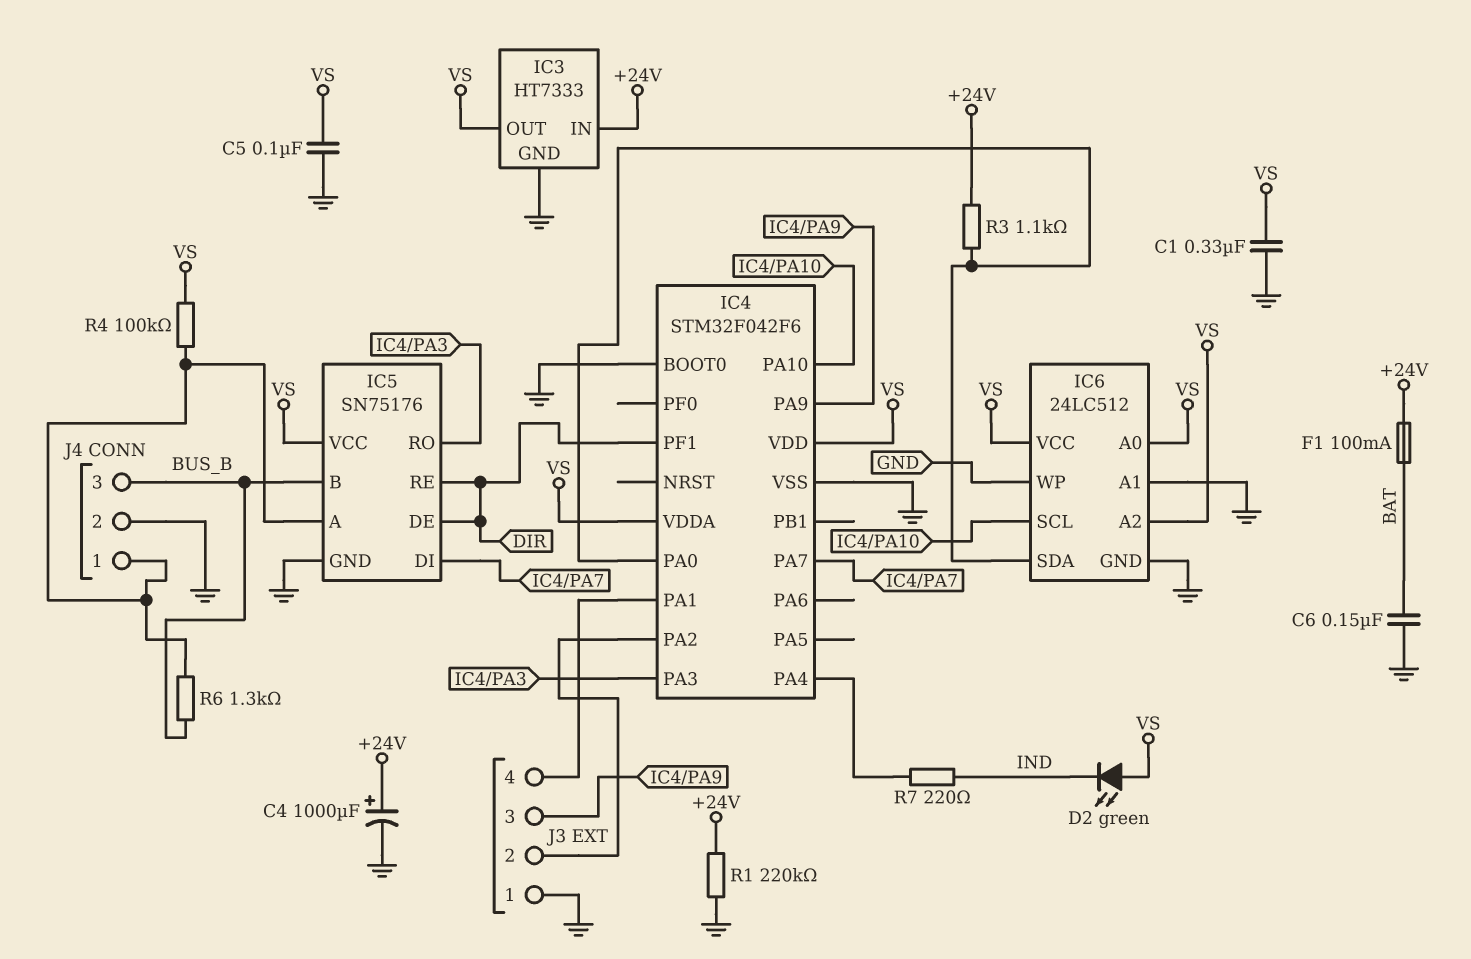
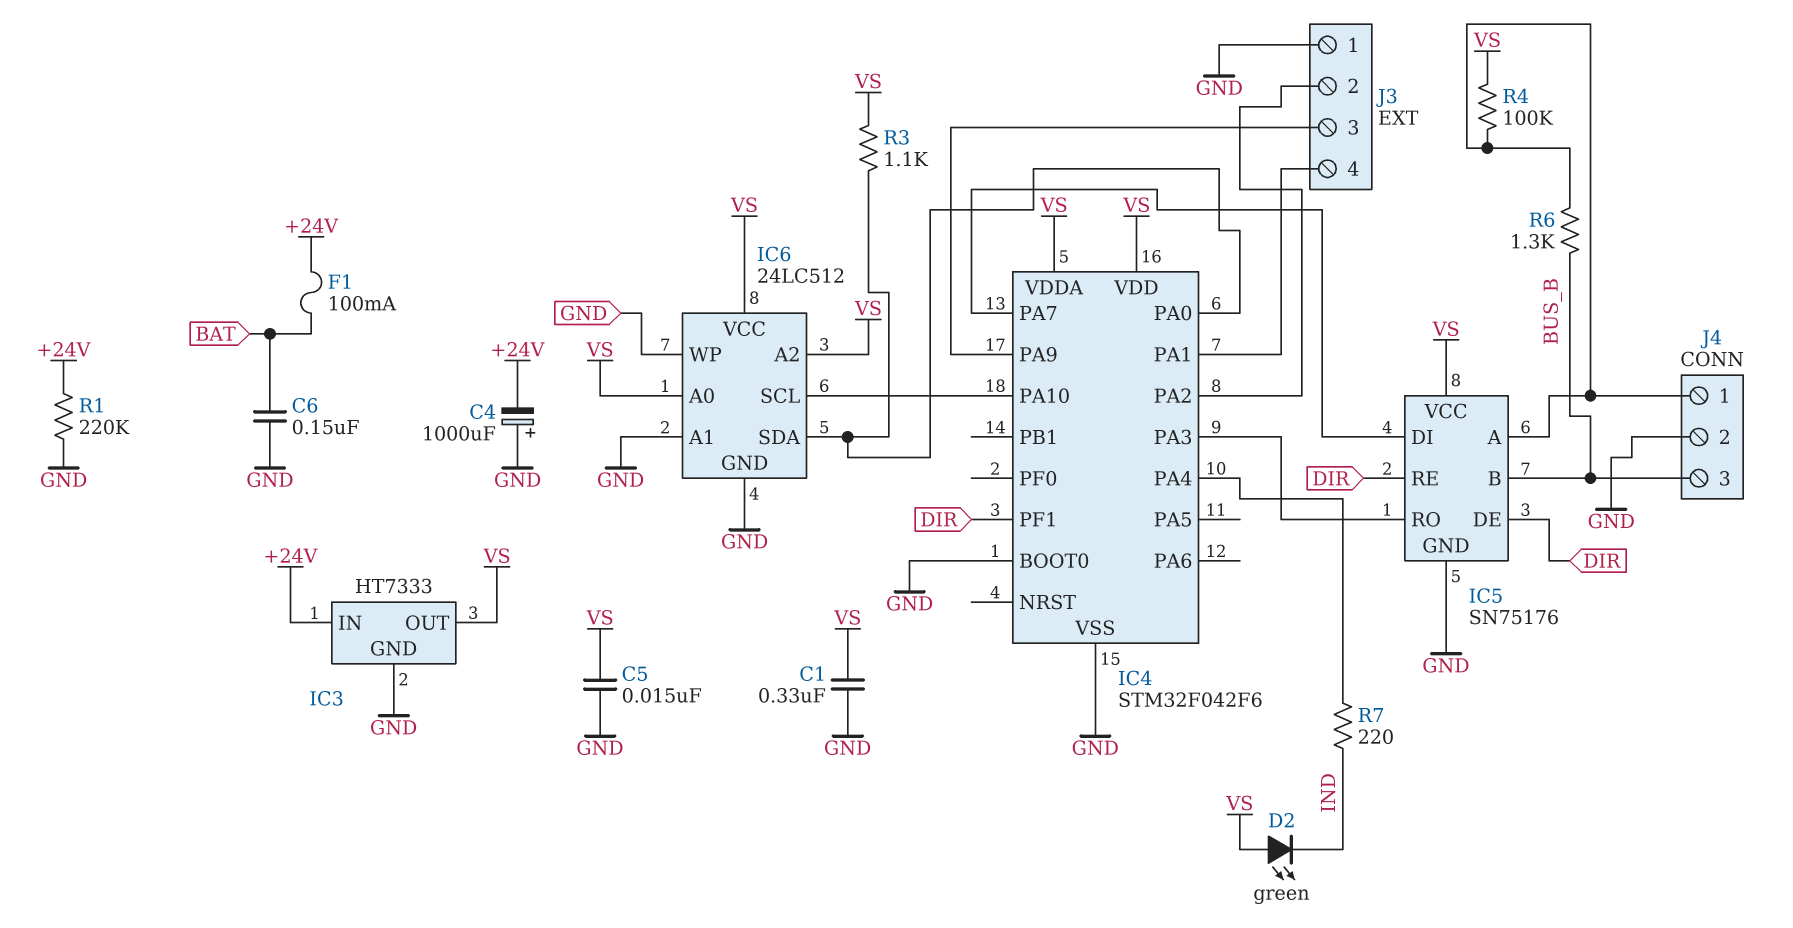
C4: 1000uF (plus +24V, minus GND) -> 1000uF (plus GND, minus +24V)
C5: 100nF (GND, VS) -> 15nF (GND, VS)
R3: 1.1k (+24V, IC4/PA0) -> 1.1k (IC4/PA0, VS)

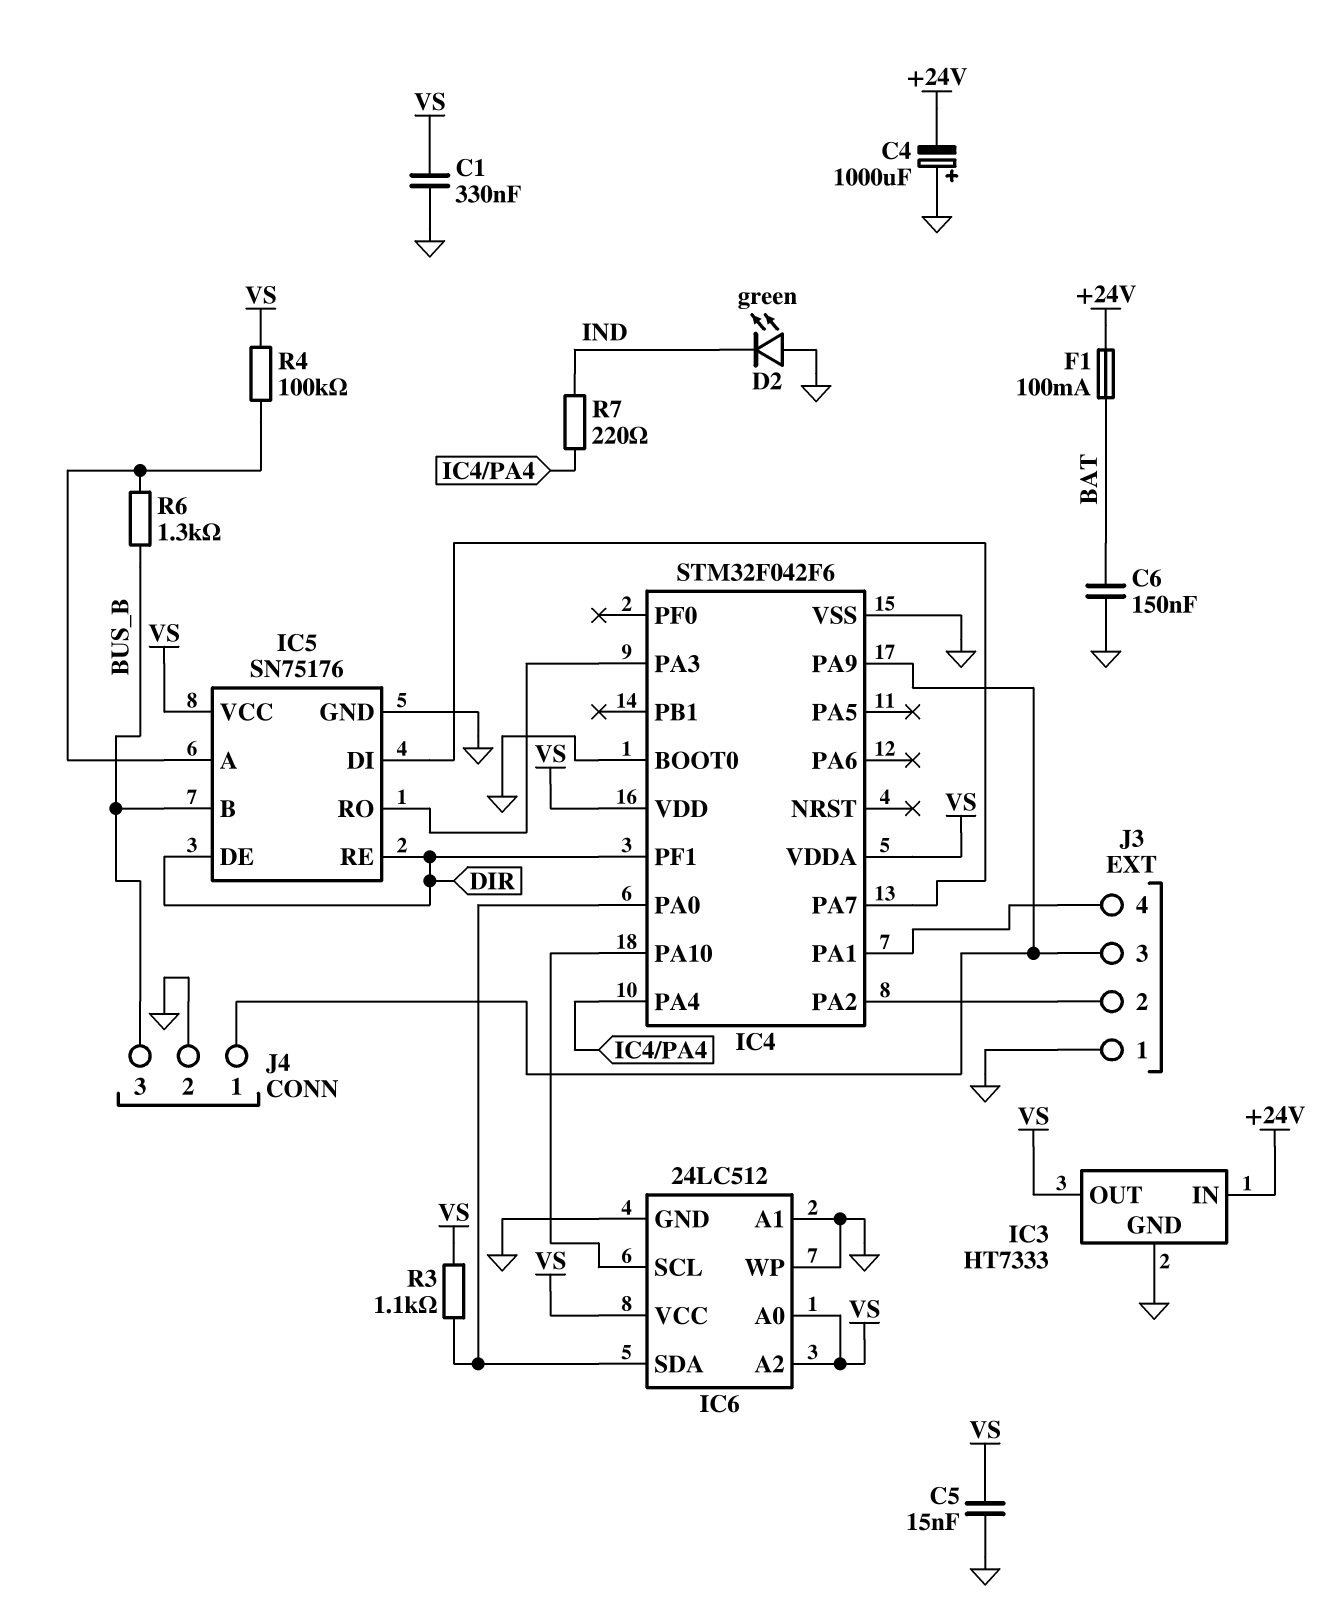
D2: LED green (A VS, K IND) -> LED green (A GND, K IND)
J4 pin 1: IC5/A -> IC4/PA9
R1: 220k (+24V, GND) -> none

